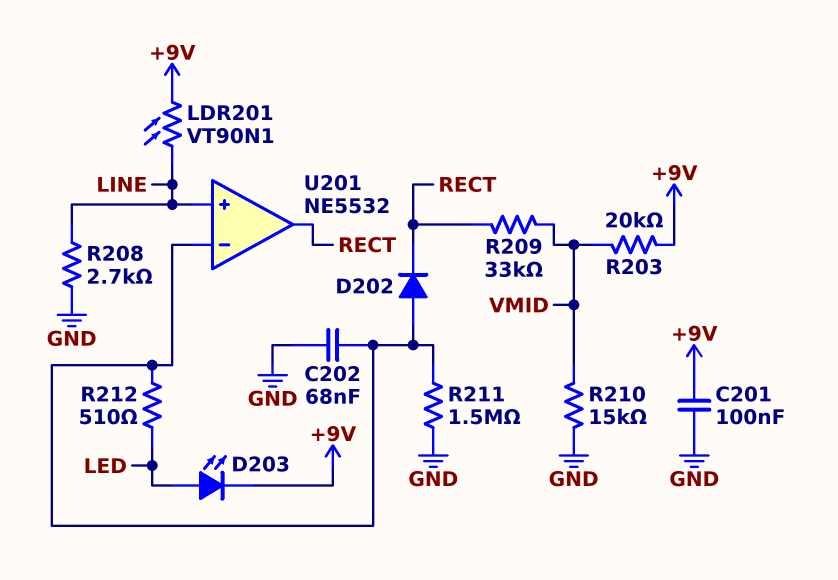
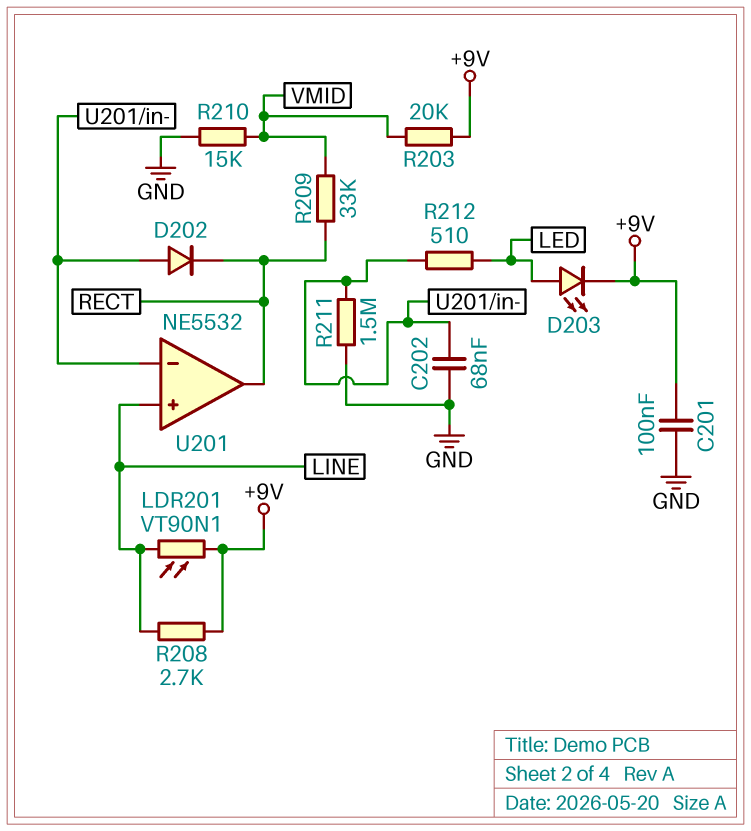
R208: 2.7k (GND, LINE) -> 2.7k (+9V, LINE)

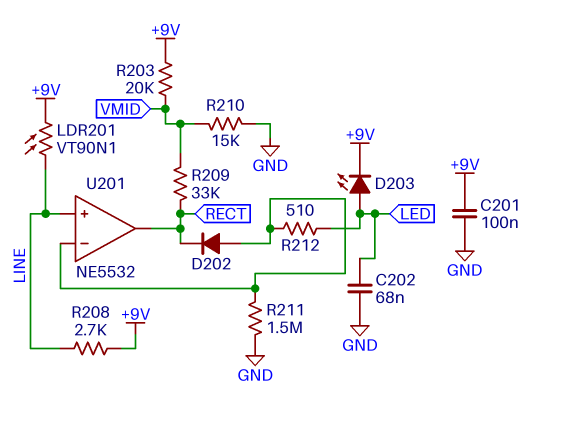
C202: 68nF (GND, U201/in-) -> 68nF (GND, LED)

